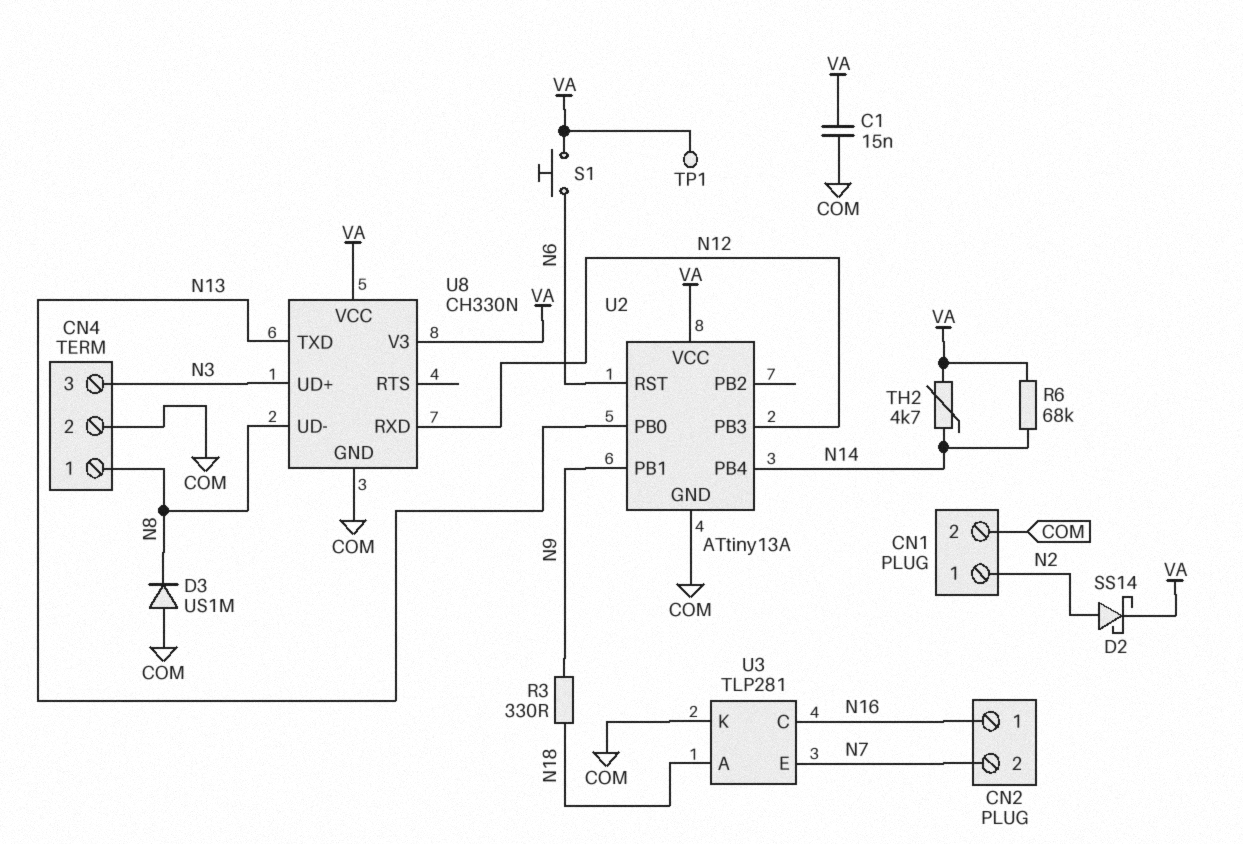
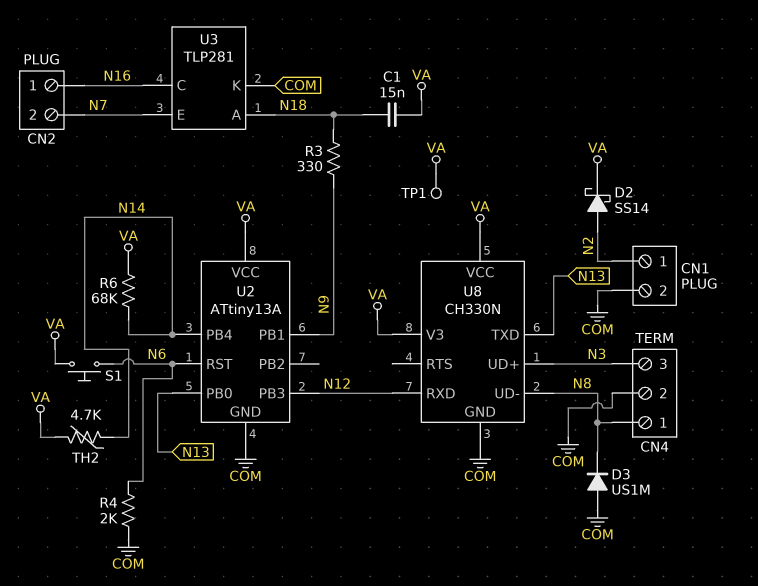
C1: 15nF (COM, VA) -> 15nF (N18, VA)
R4: none -> 2k (COM, N6)

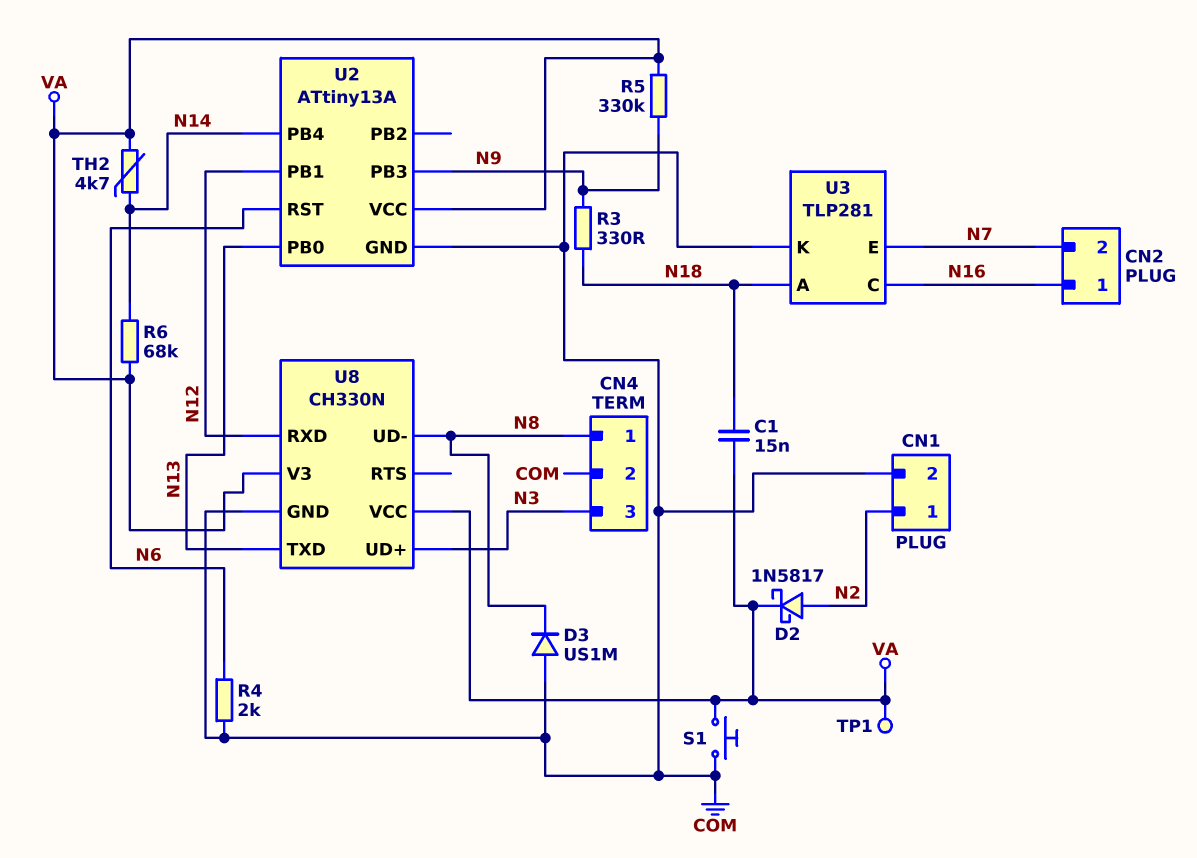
D2: schottky SS14 (A N2, K VA) -> schottky 1N5817 (A N2, K VA)
R5: none -> 330k (N9, VA)
S1: button (N6, VA) -> button (COM, VA)
U2 pin PB1: N9 -> N12
U2 pin PB3: N12 -> N9

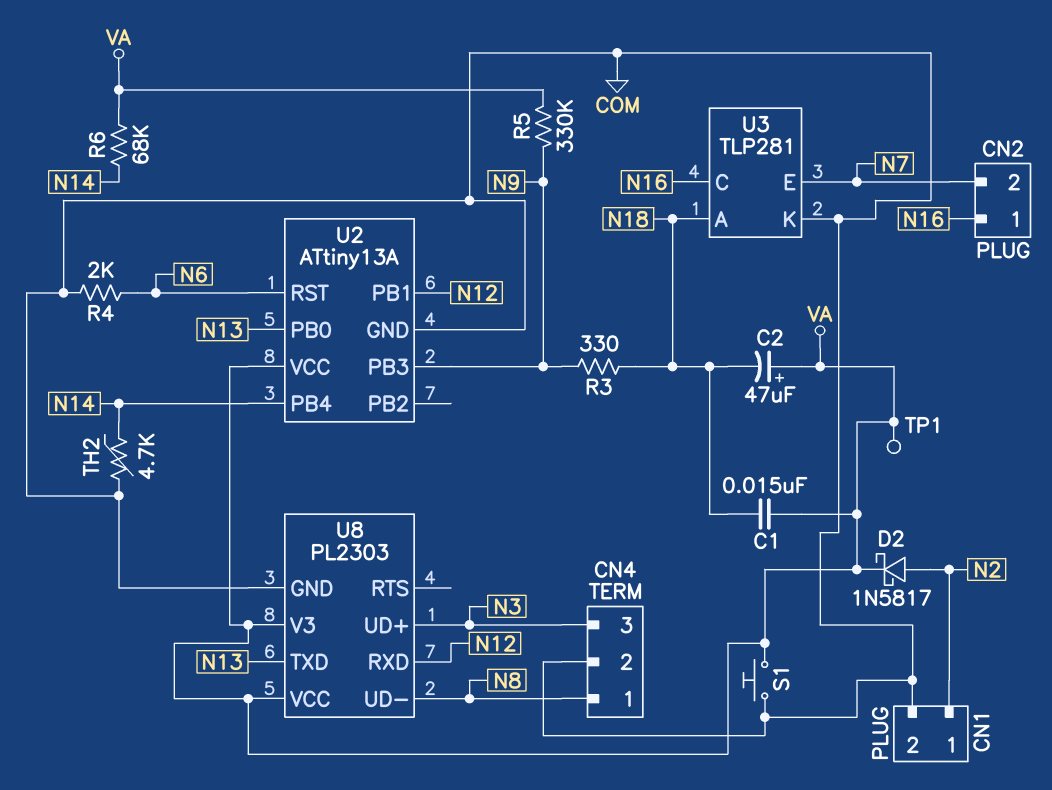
C2: none -> 47uF (plus VA, minus N18)
D3: diode US1M (A COM, K N8) -> none
TH2: 4.7k (N14, VA) -> 4.7k (COM, N14)
U8: CH330N -> PL2303

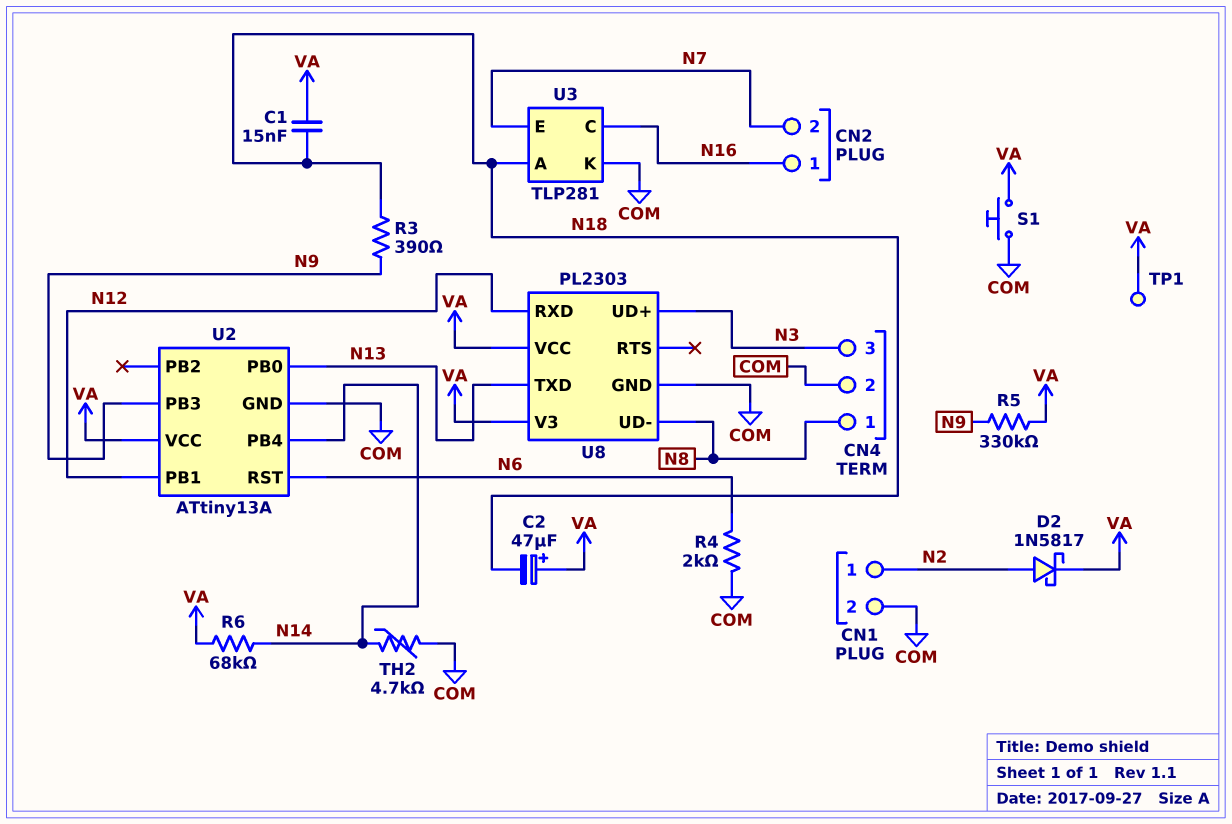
R3: 330 (N9, N18) -> 390 (N9, N18)

